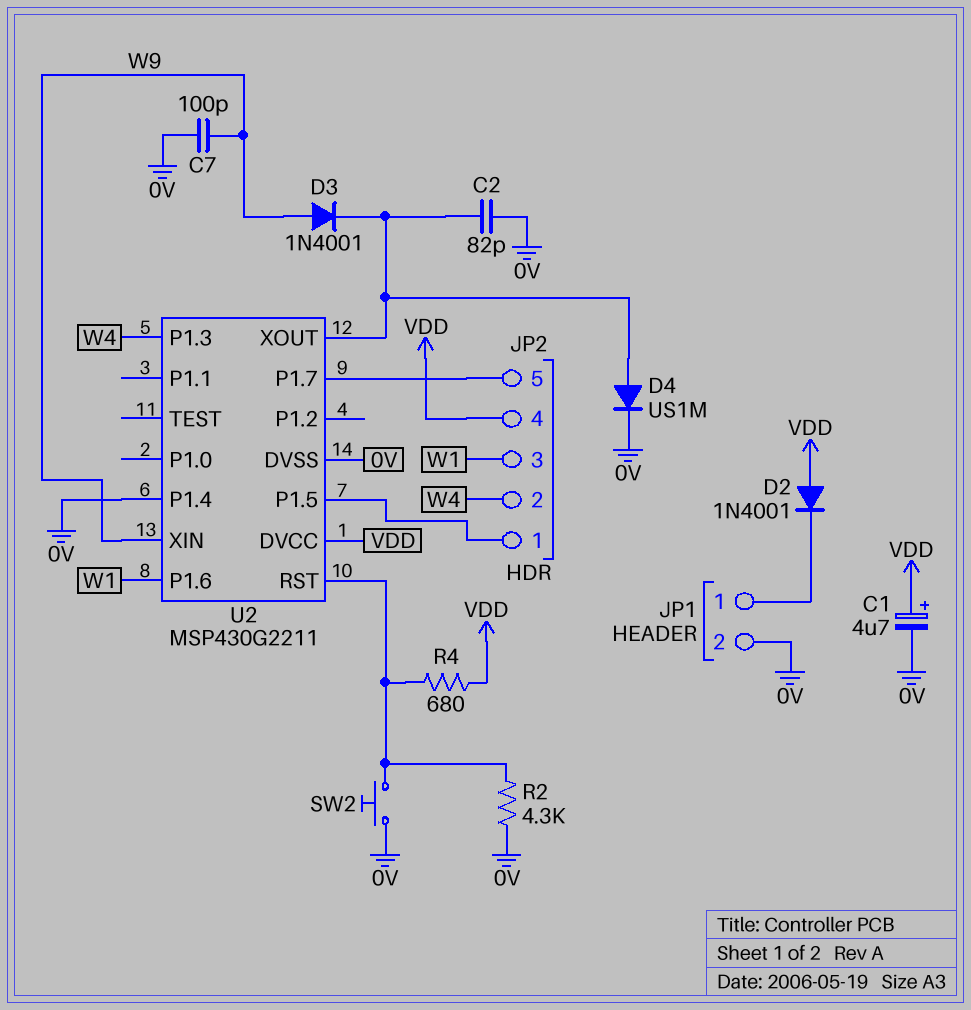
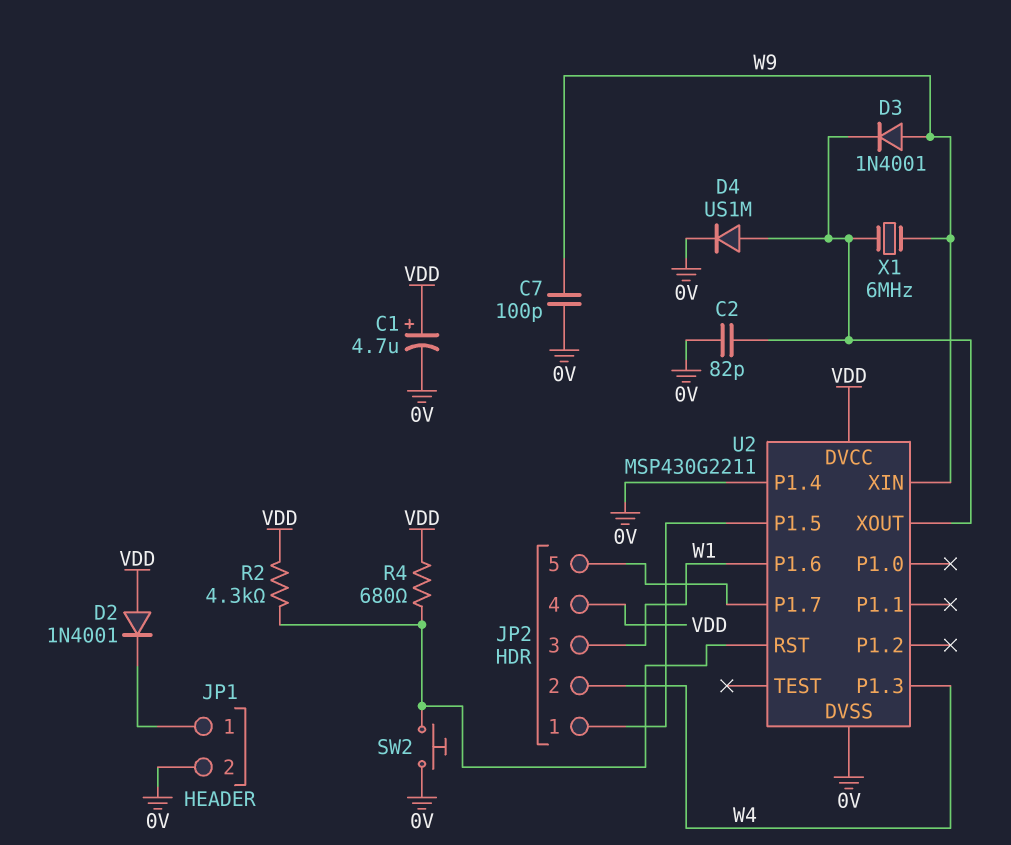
R2: 4.3k (0V, U2/RST) -> 4.3k (U2/RST, VDD)
X1: none -> 6MHz (U2/XOUT, W9)

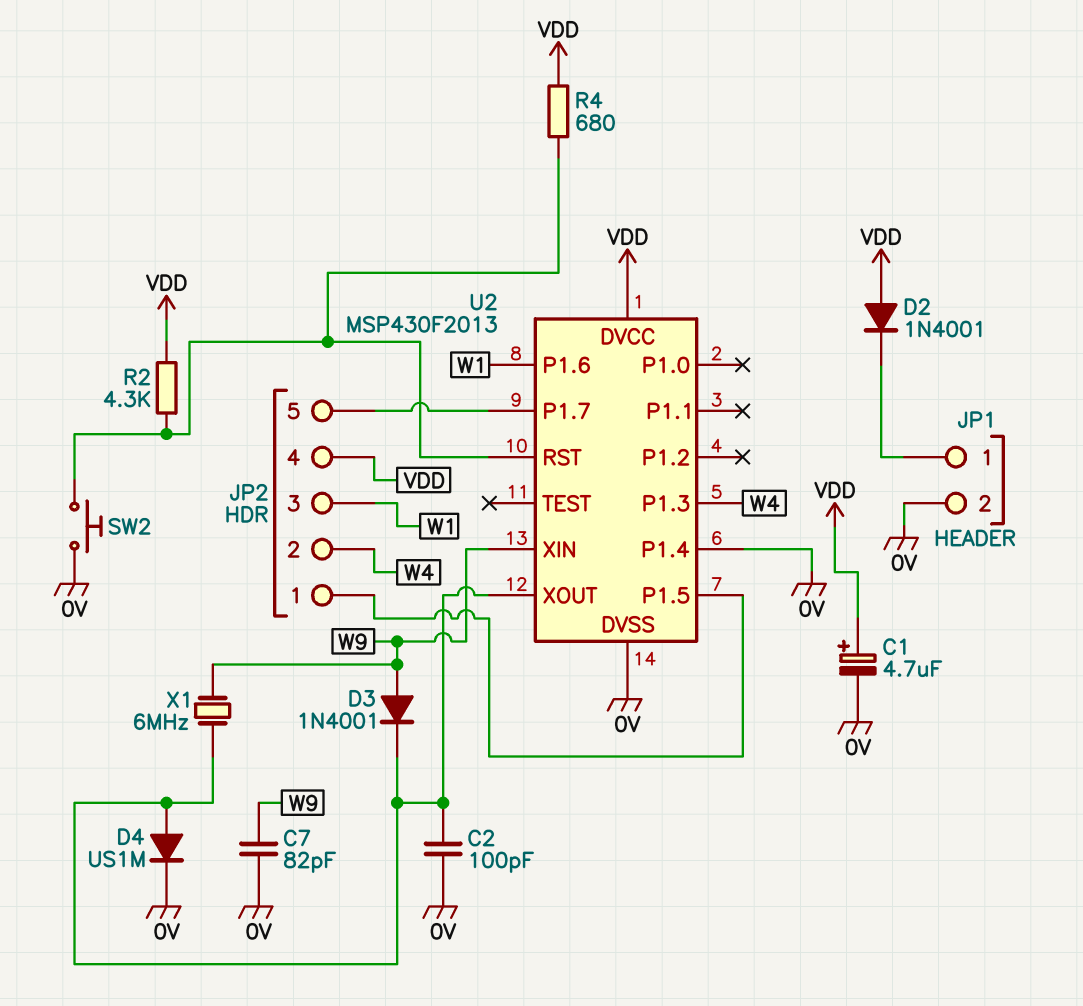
C2: 82pF (0V, U2/XOUT) -> 100pF (0V, U2/XOUT)
C7: 100pF (0V, W9) -> 82pF (0V, W9)
U2: MSP430G2211 -> MSP430F2013

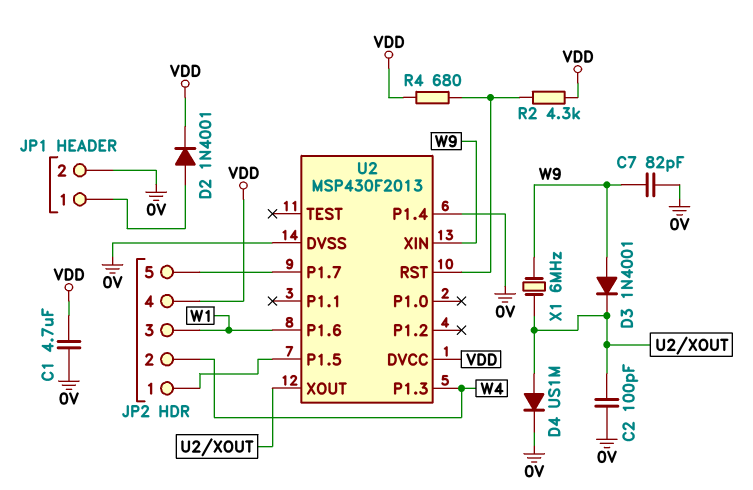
C1: 4.7uF (plus VDD, minus 0V) -> 4.7uF (0V, VDD)
D2: diode 1N4001 (A VDD, K JP1/1) -> diode 1N4001 (A JP1/1, K VDD)
SW2: button (0V, U2/RST) -> none

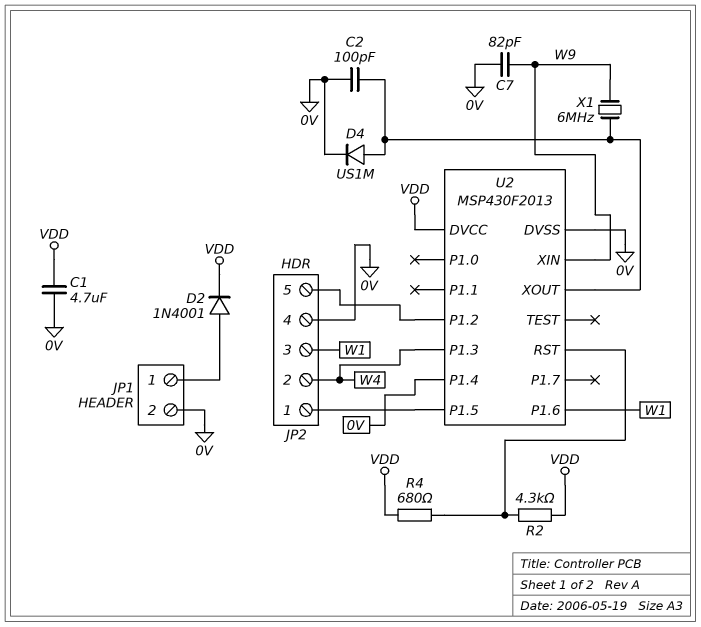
D3: diode 1N4001 (A W9, K U2/XOUT) -> none
JP2 pin 4: VDD -> 0V
U2 pin P1.2: none -> JP2/5
U2 pin P1.7: JP2/5 -> none

